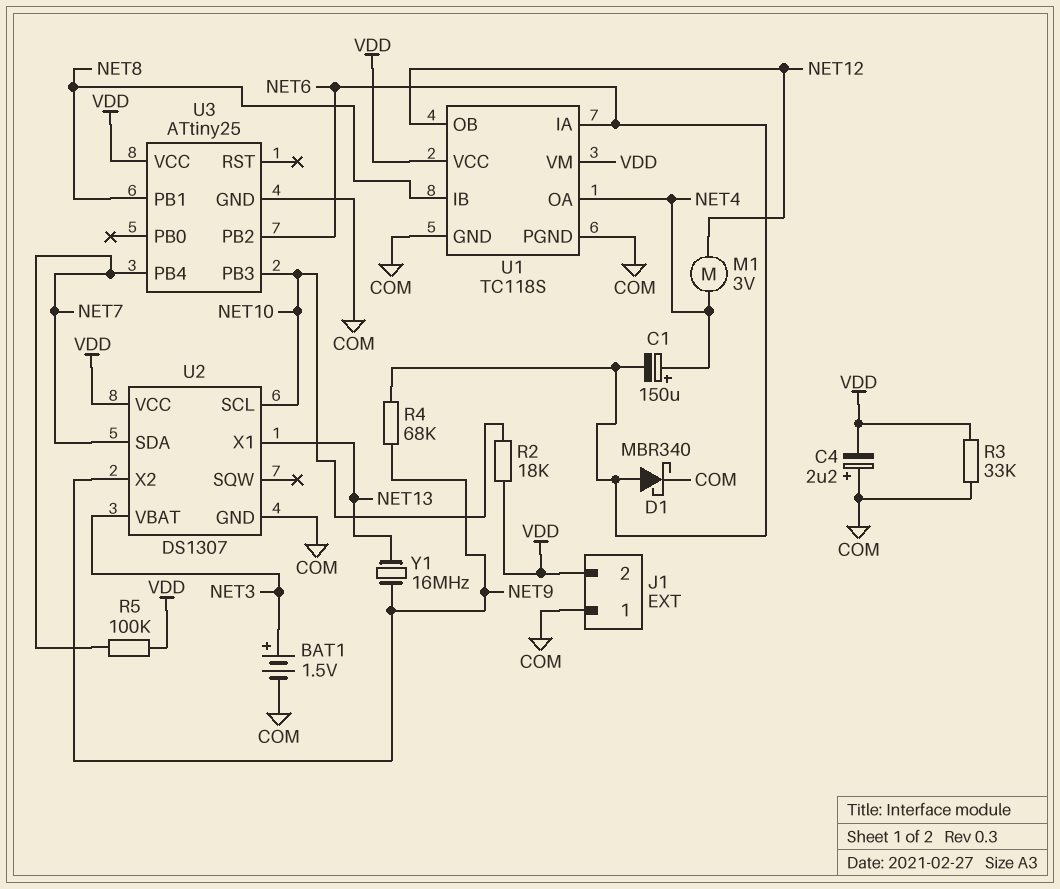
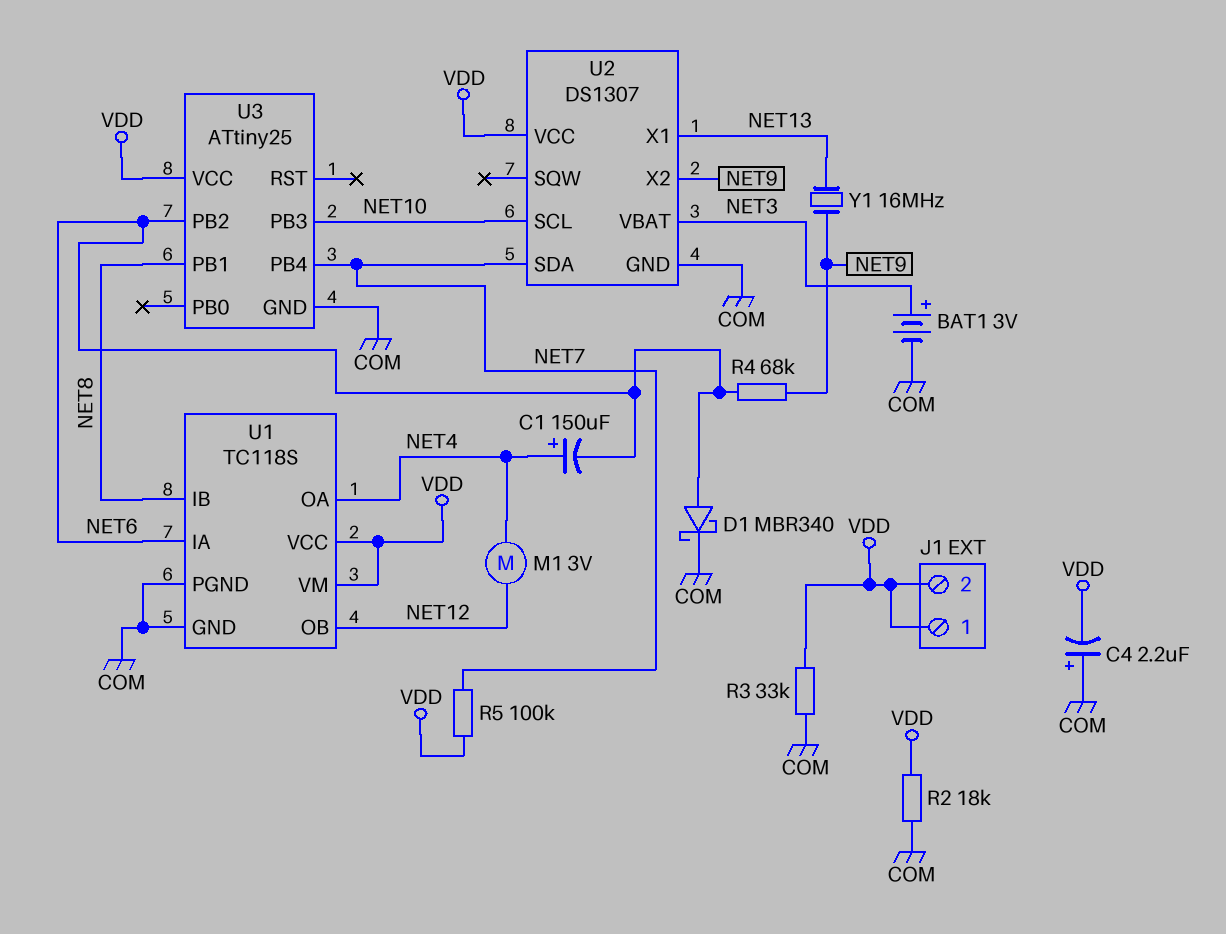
BAT1: 1.5V (plus NET3, minus COM) -> 3V (plus NET3, minus COM)
J1 pin 1: COM -> VDD
R2: 18k (NET10, VDD) -> 18k (COM, VDD)

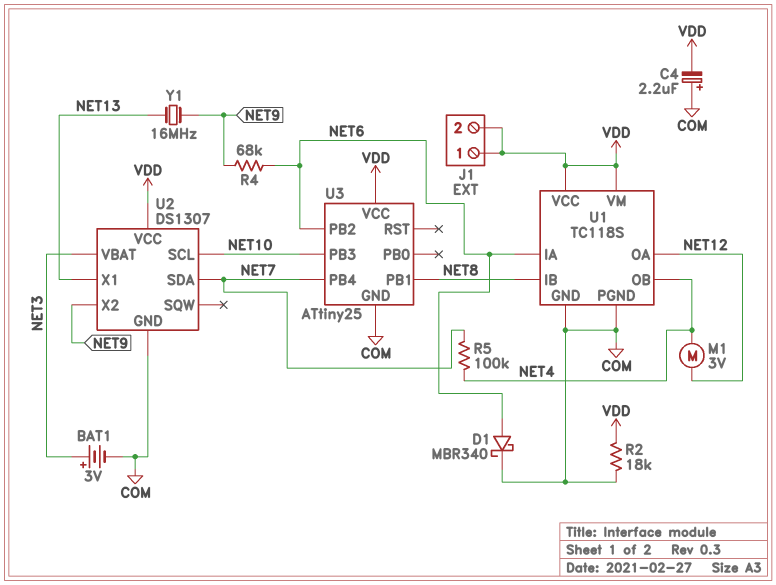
C1: 150uF (plus NET4, minus NET6) -> none
R3: 33k (COM, VDD) -> none
R5: 100k (NET7, VDD) -> 100k (NET4, NET7)
U1 pin OA: NET4 -> NET12
U1 pin OB: NET12 -> NET4

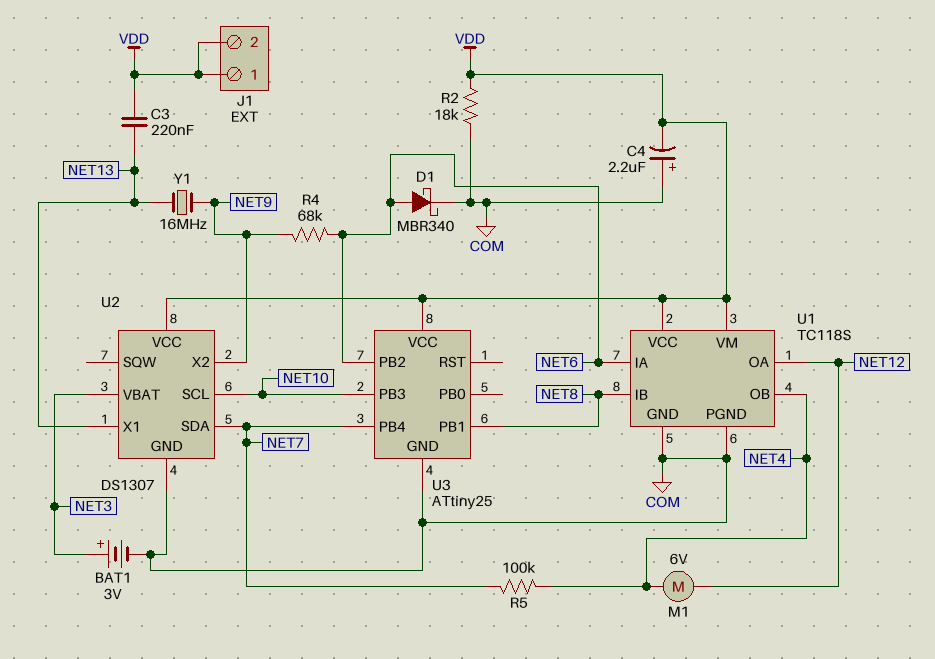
C3: none -> 220nF (NET13, VDD)
M1: motor 3V (NET4, NET12) -> motor 6V (NET4, NET12)

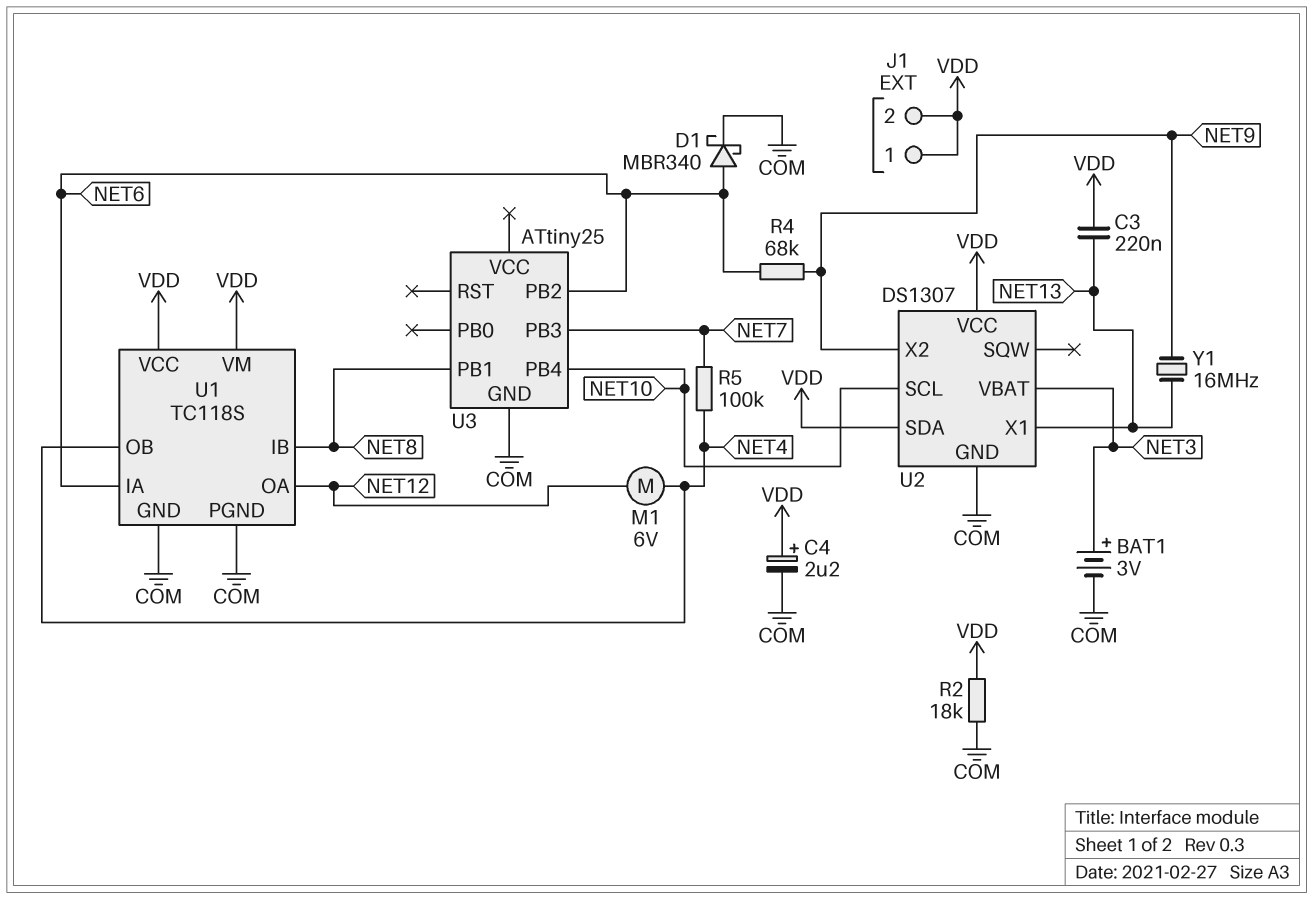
C4: 2.2uF (plus COM, minus VDD) -> 2.2uF (plus VDD, minus COM)
U2 pin SDA: NET7 -> VDD
U3 pin PB3: NET10 -> NET7
U3 pin PB4: NET7 -> NET10
U3 pin VCC: VDD -> none

